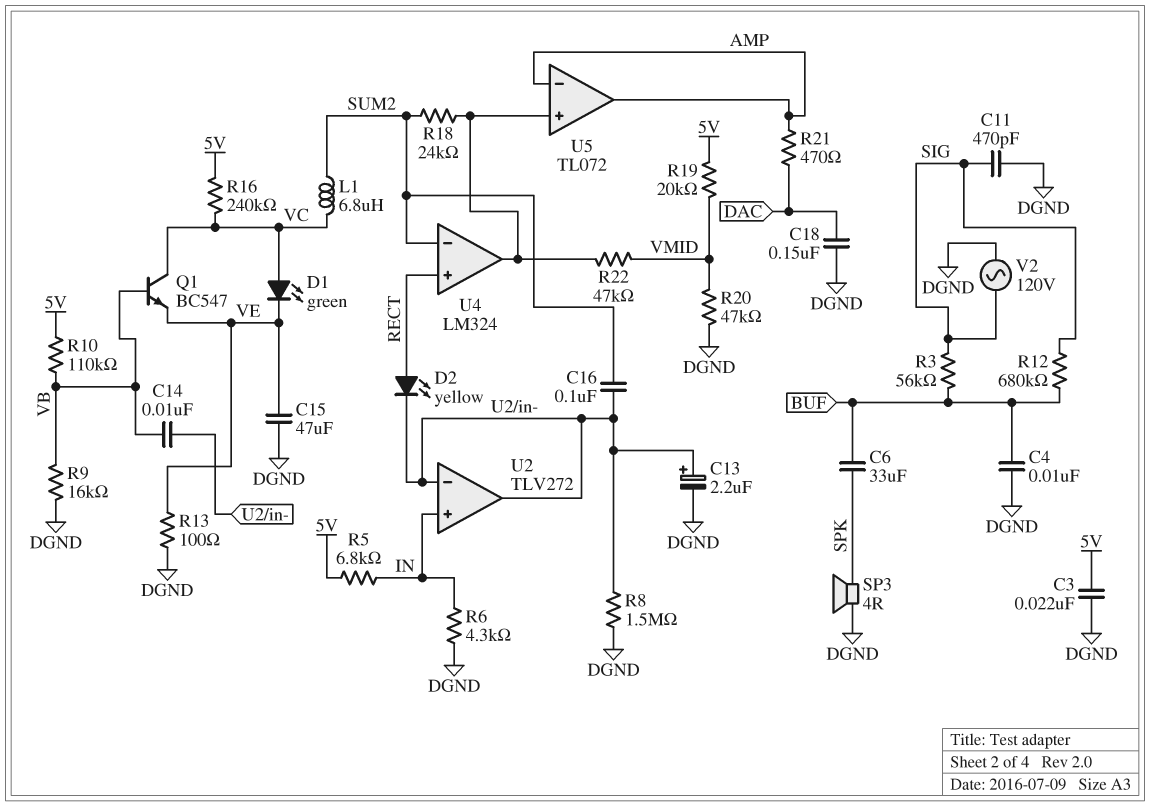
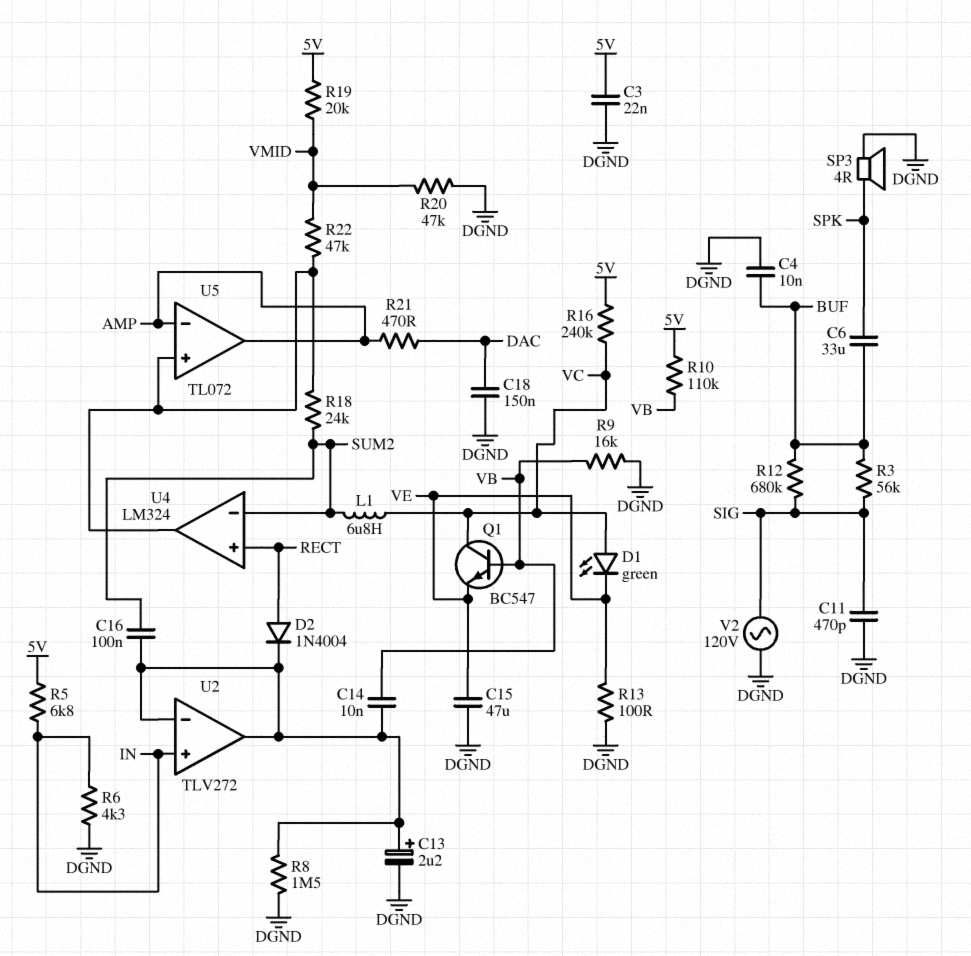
D2: LED yellow (A RECT, K U2/in-) -> diode 1N4004 (A RECT, K U2/in-)

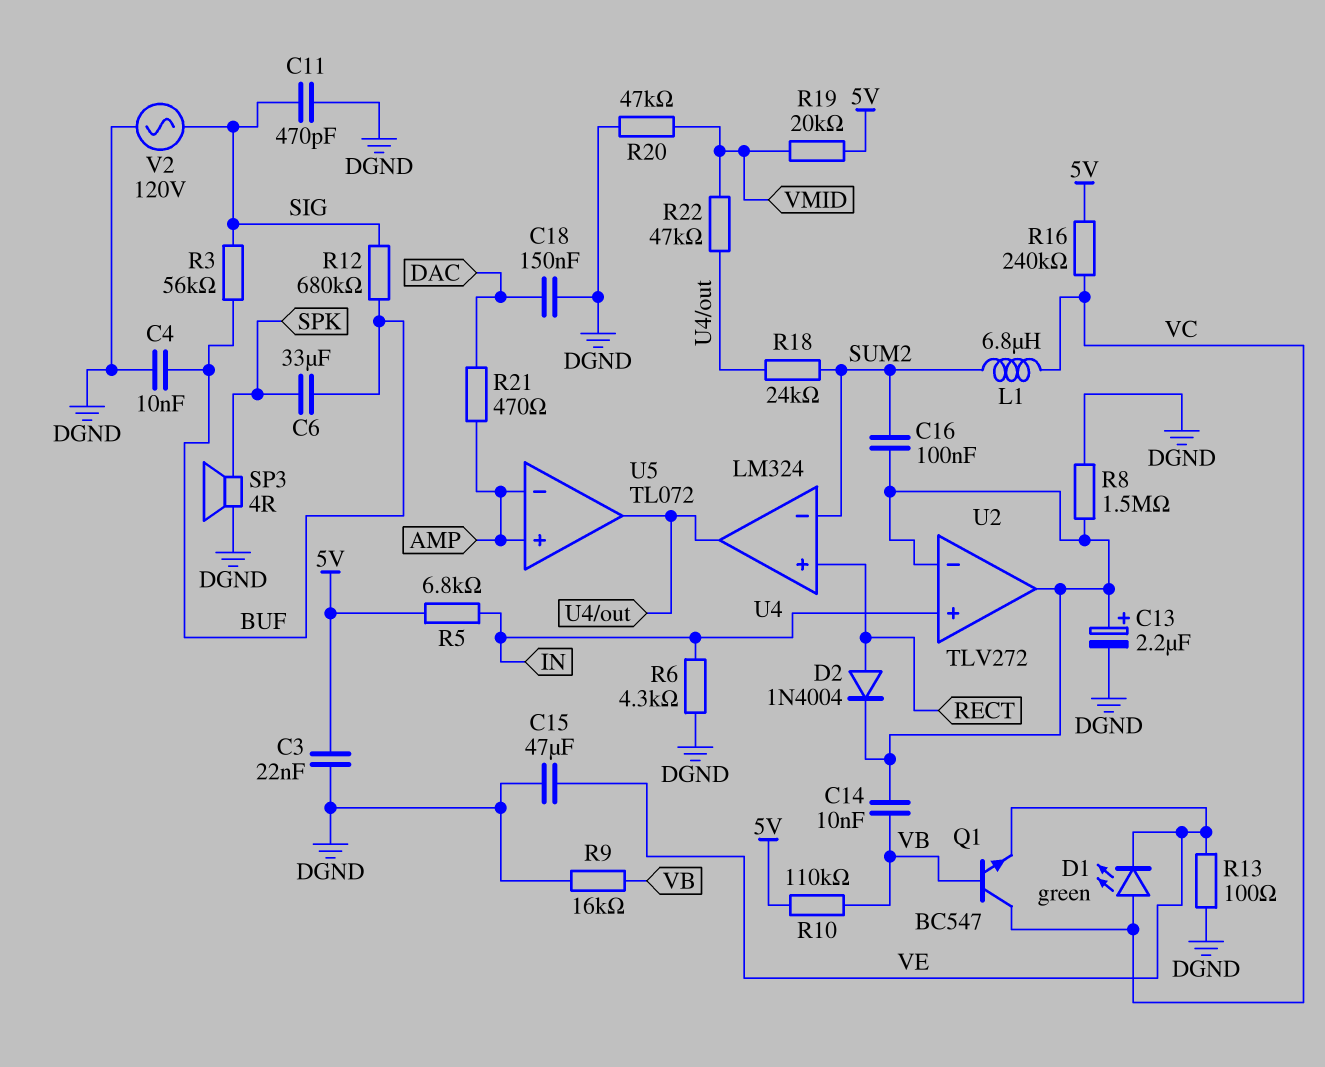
U5 pin in+: U4/out -> AMP
U5 pin out: AMP -> U4/out

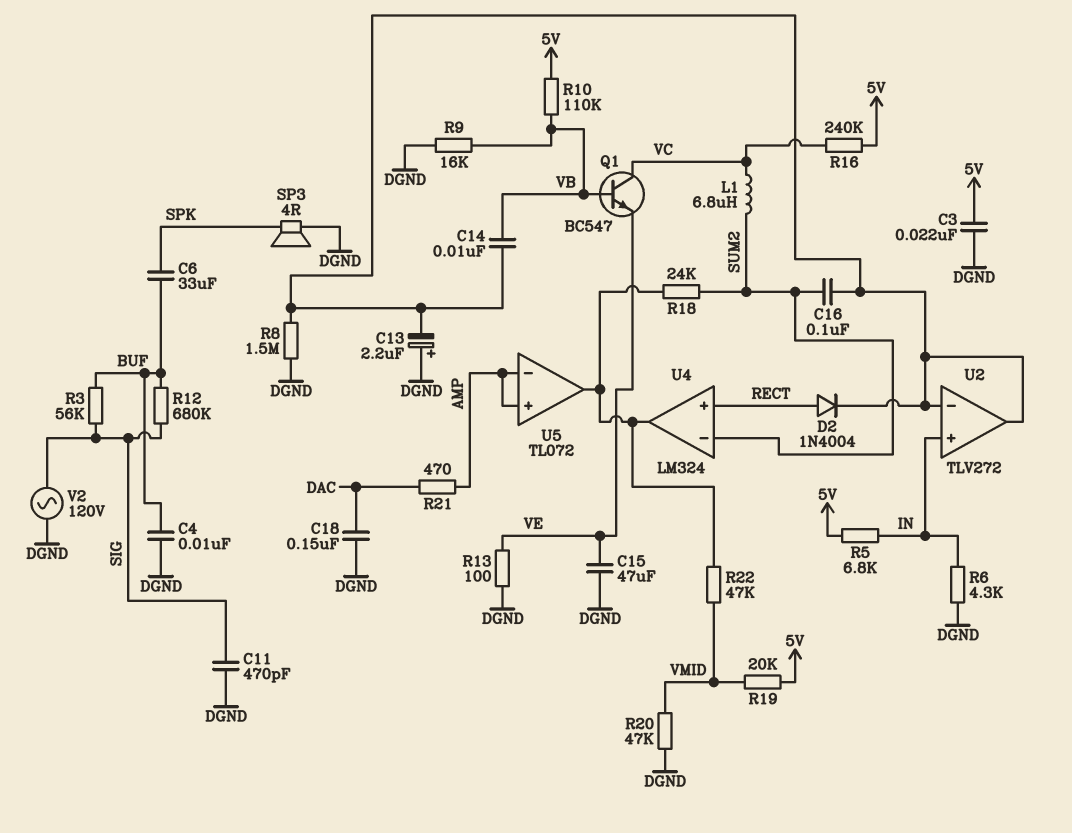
C13: 2.2uF (plus U2/in-, minus DGND) -> 2.2uF (plus DGND, minus U2/in-)
D1: LED green (A VC, K VE) -> none

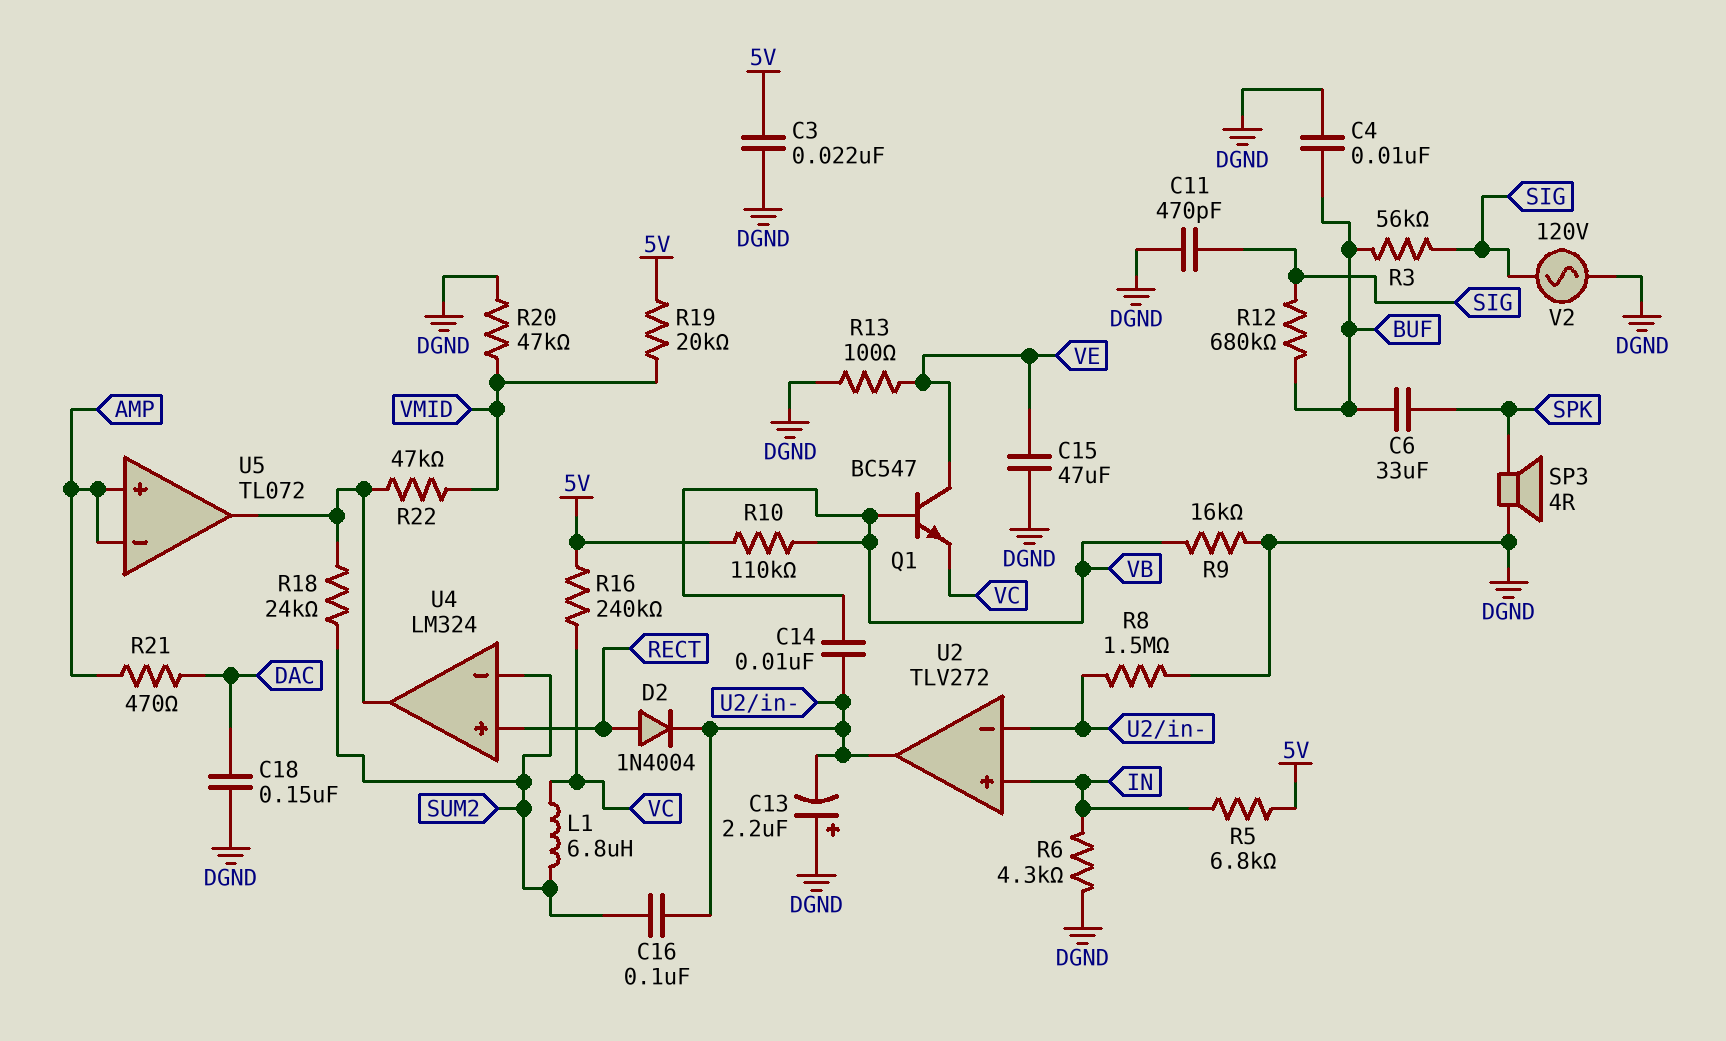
Q1: NPN BC547 (B VB, C VC, E VE) -> NPN BC547 (B VB, C VE, E VC)

